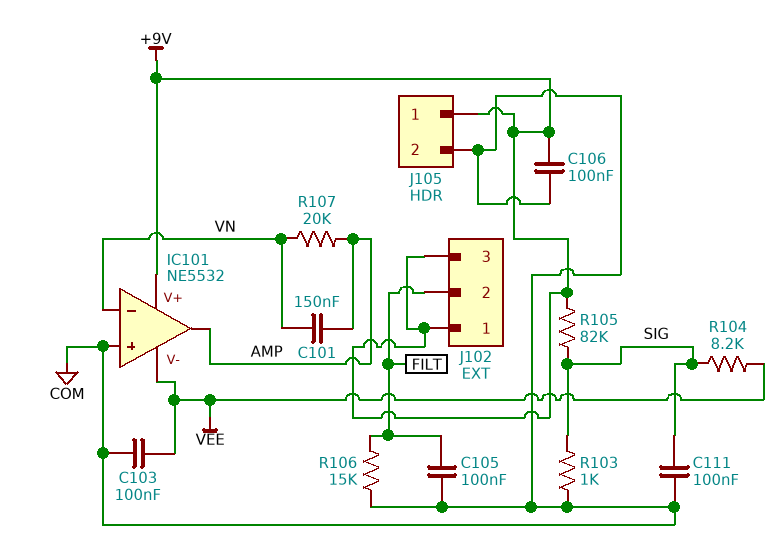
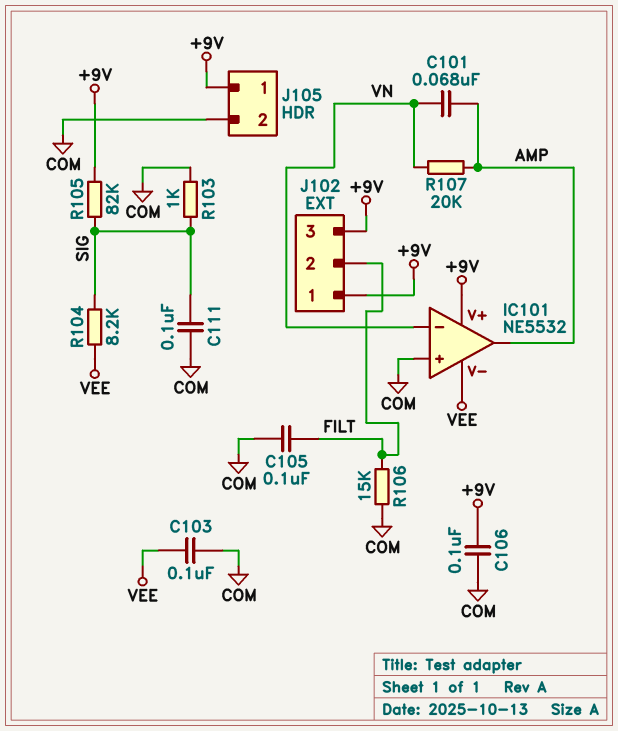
C101: 150nF (AMP, VN) -> 68nF (AMP, VN)

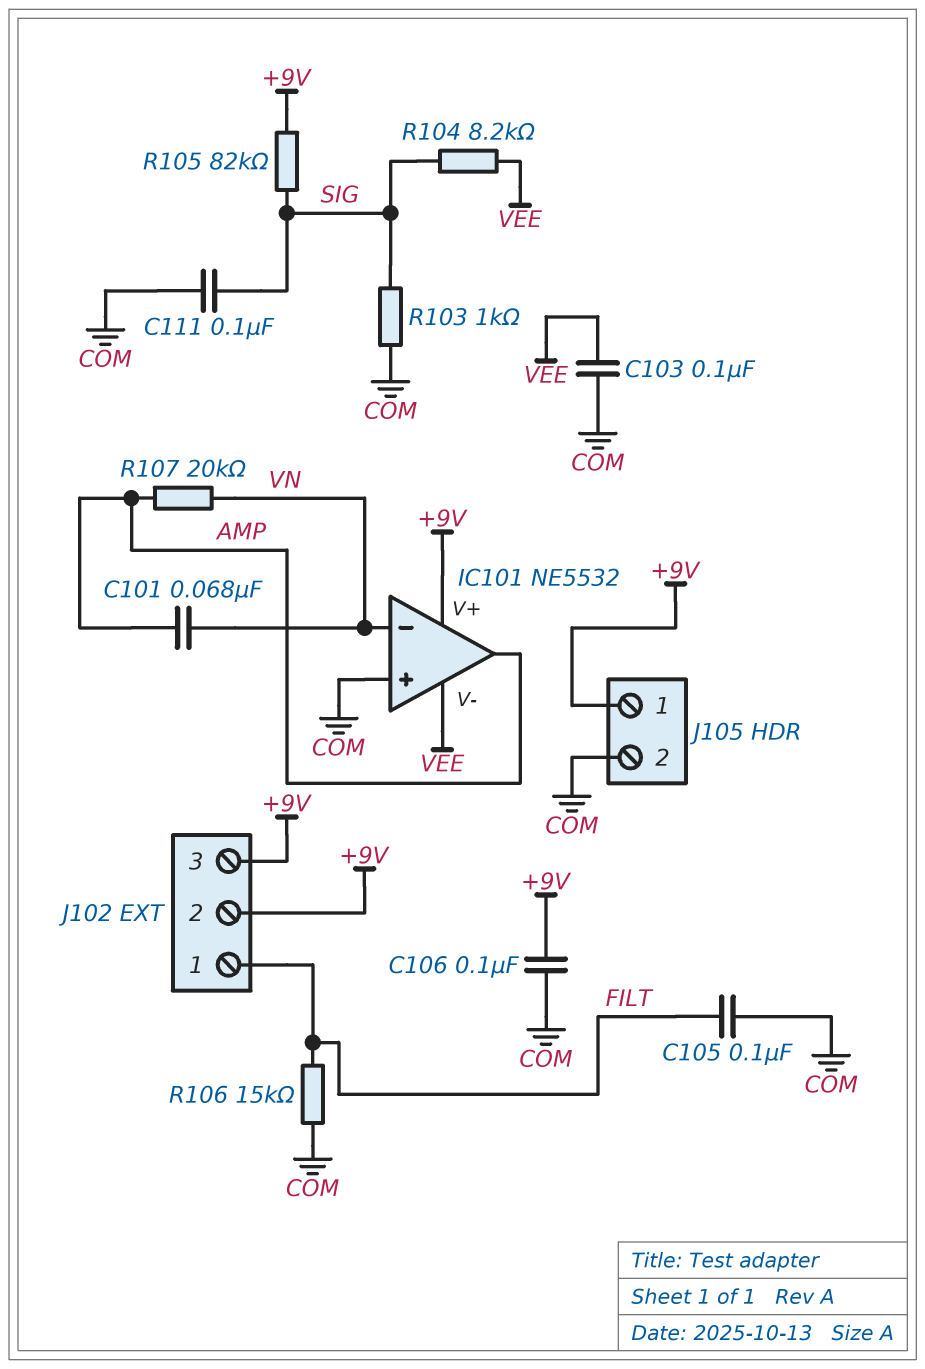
J102 pin 1: +9V -> FILT
J102 pin 2: FILT -> +9V

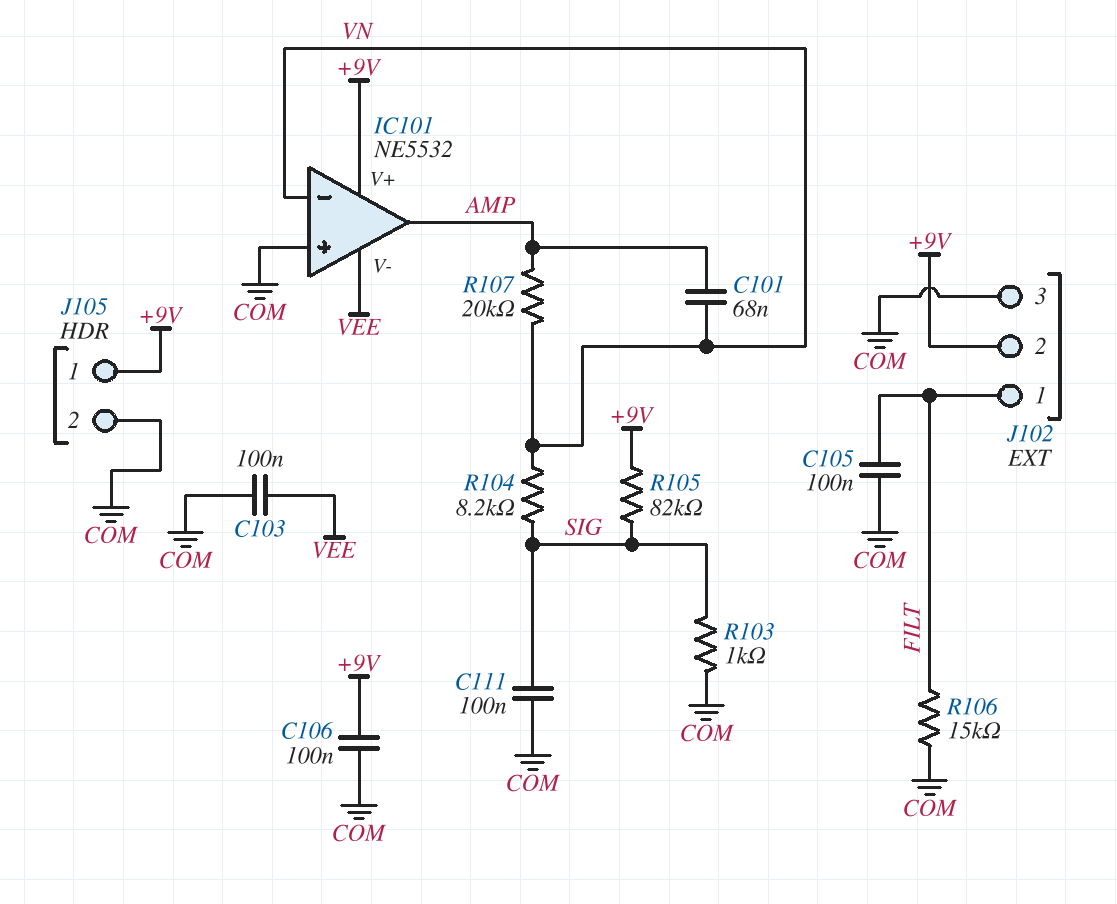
J102 pin 3: +9V -> COM
R104: 8.2k (SIG, VEE) -> 8.2k (SIG, VN)

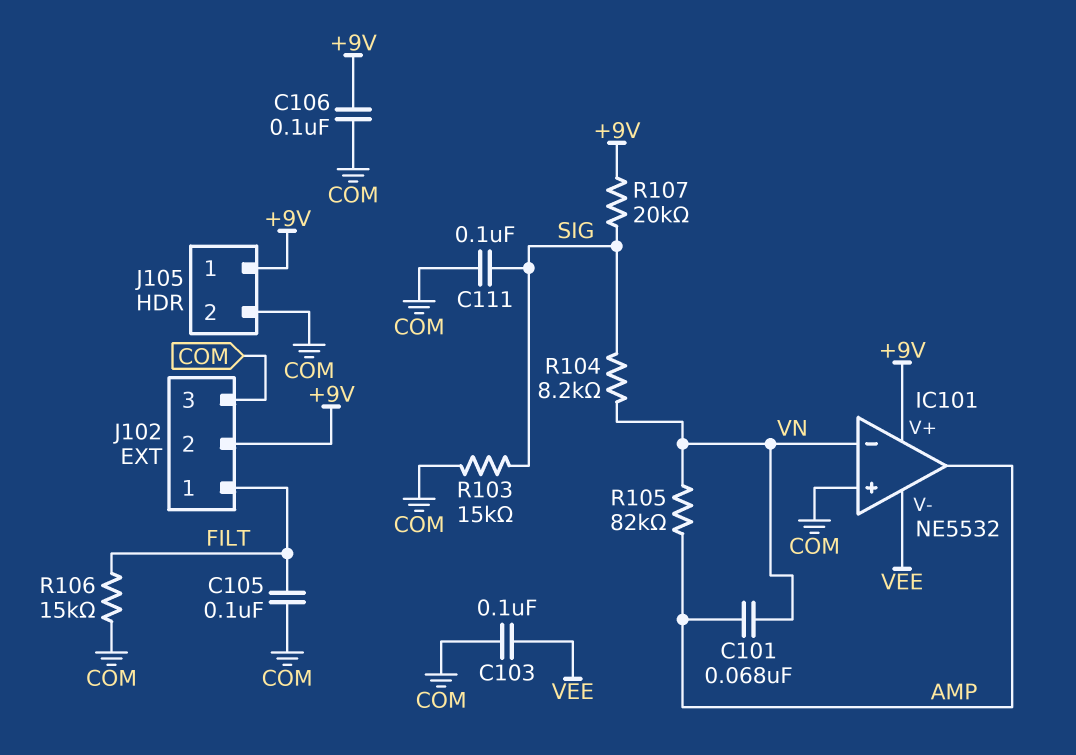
R103: 1k (COM, SIG) -> 15k (COM, SIG)
R105: 82k (+9V, SIG) -> 82k (AMP, VN)
R107: 20k (AMP, VN) -> 20k (+9V, SIG)

